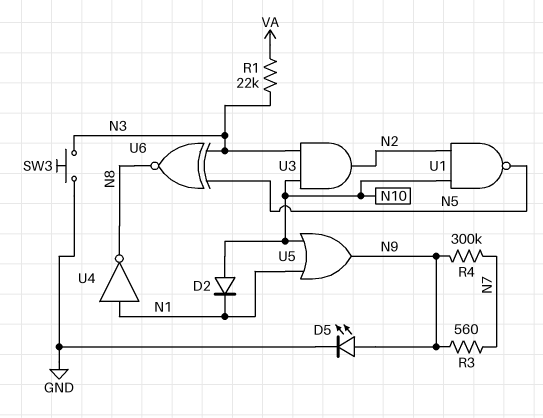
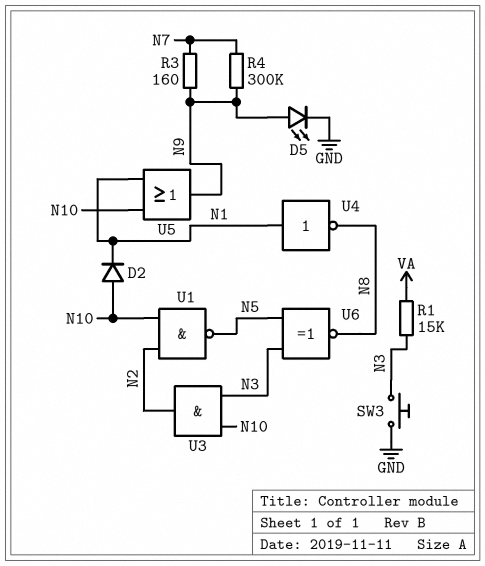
R1: 22k (N3, VA) -> 15k (N3, VA)
R3: 560 (N7, N9) -> 160 (N7, N9)

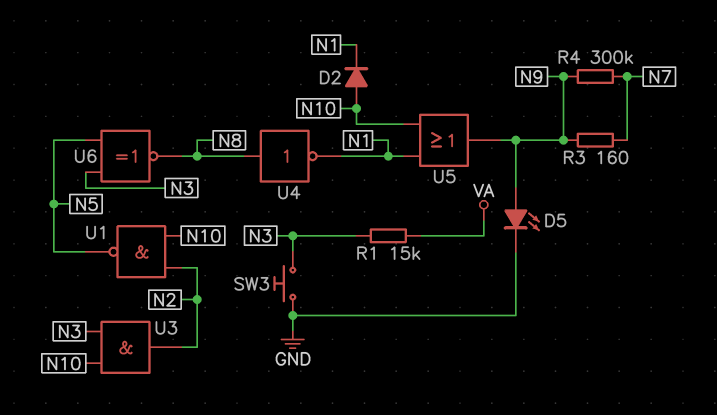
U4: NOT (in N1, out N8) -> NOT (in N8, out N1)

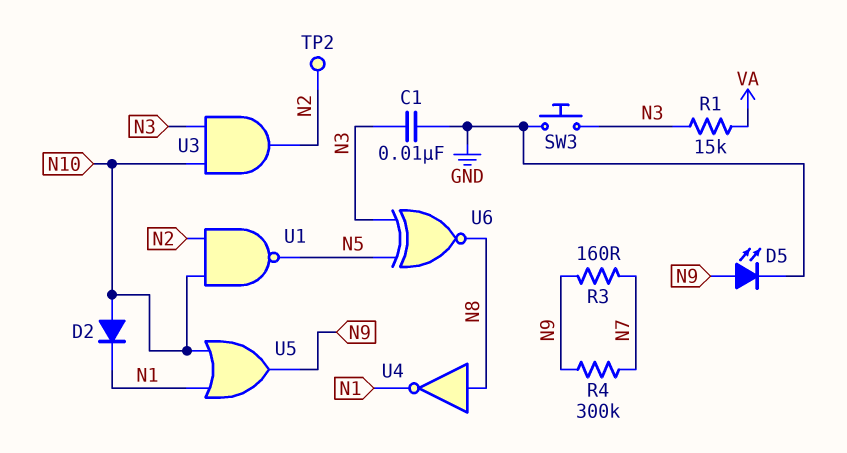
C1: none -> 10nF (GND, N3)
TP2: none -> test point (N2)

